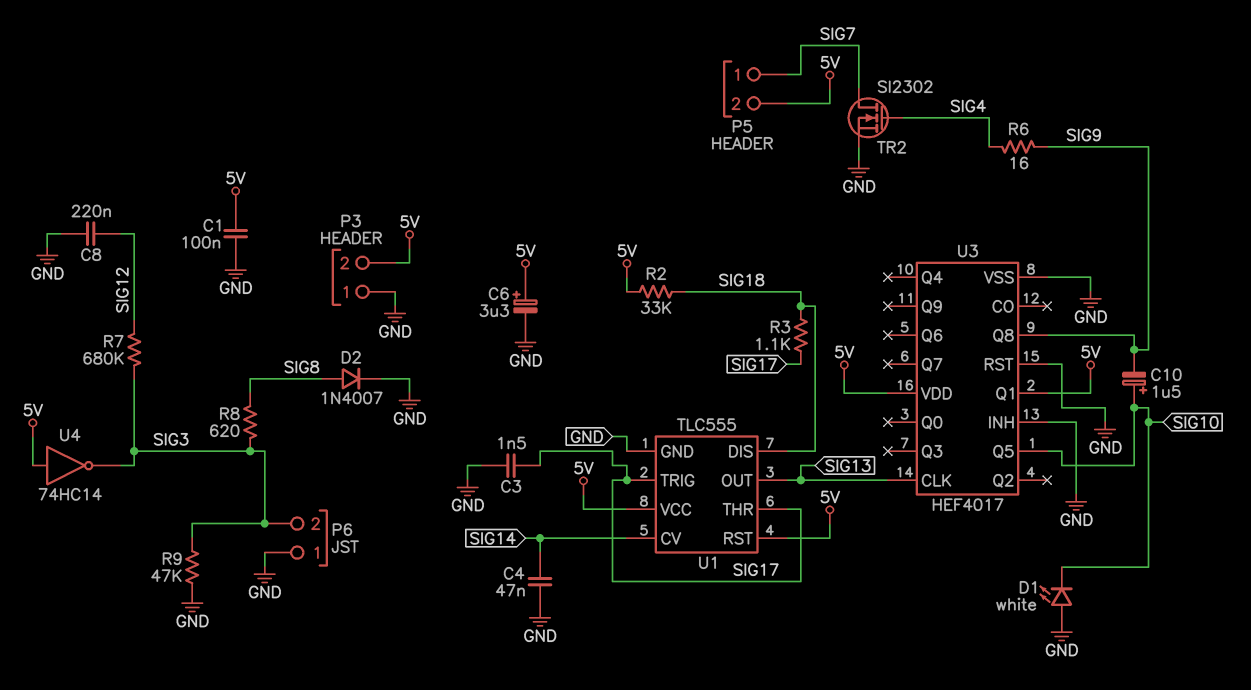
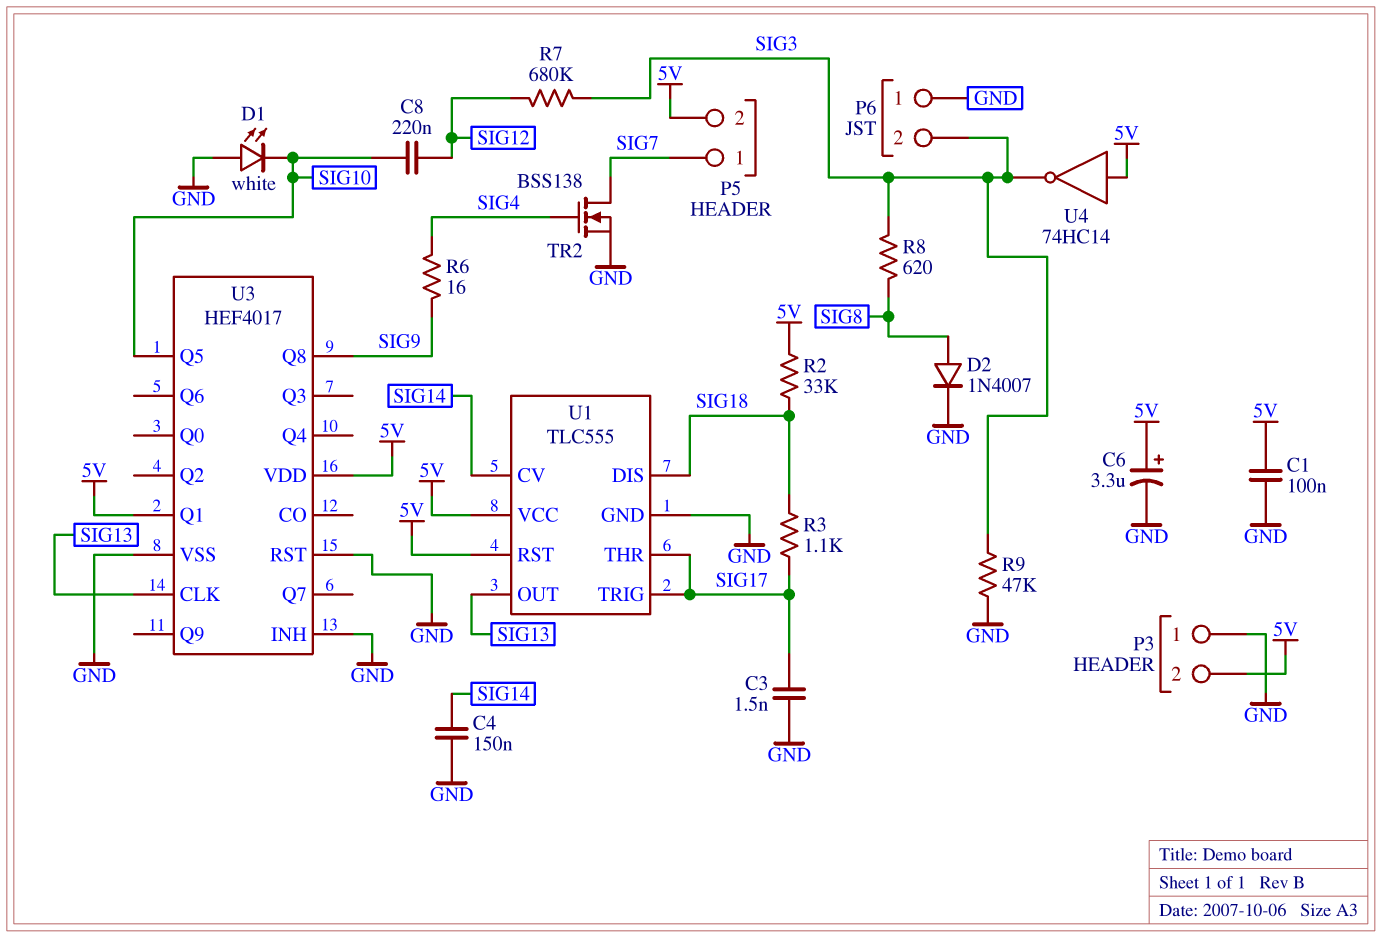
C4: 47nF (GND, SIG14) -> 150nF (GND, SIG14)
C8: 220nF (GND, SIG12) -> 220nF (SIG10, SIG12)
C10: 1.5uF (plus SIG10, minus SIG9) -> none
TR2: NMOS SI2302 (G SIG4, D SIG7, S GND) -> NMOS BSS138 (G SIG4, D SIG7, S GND)

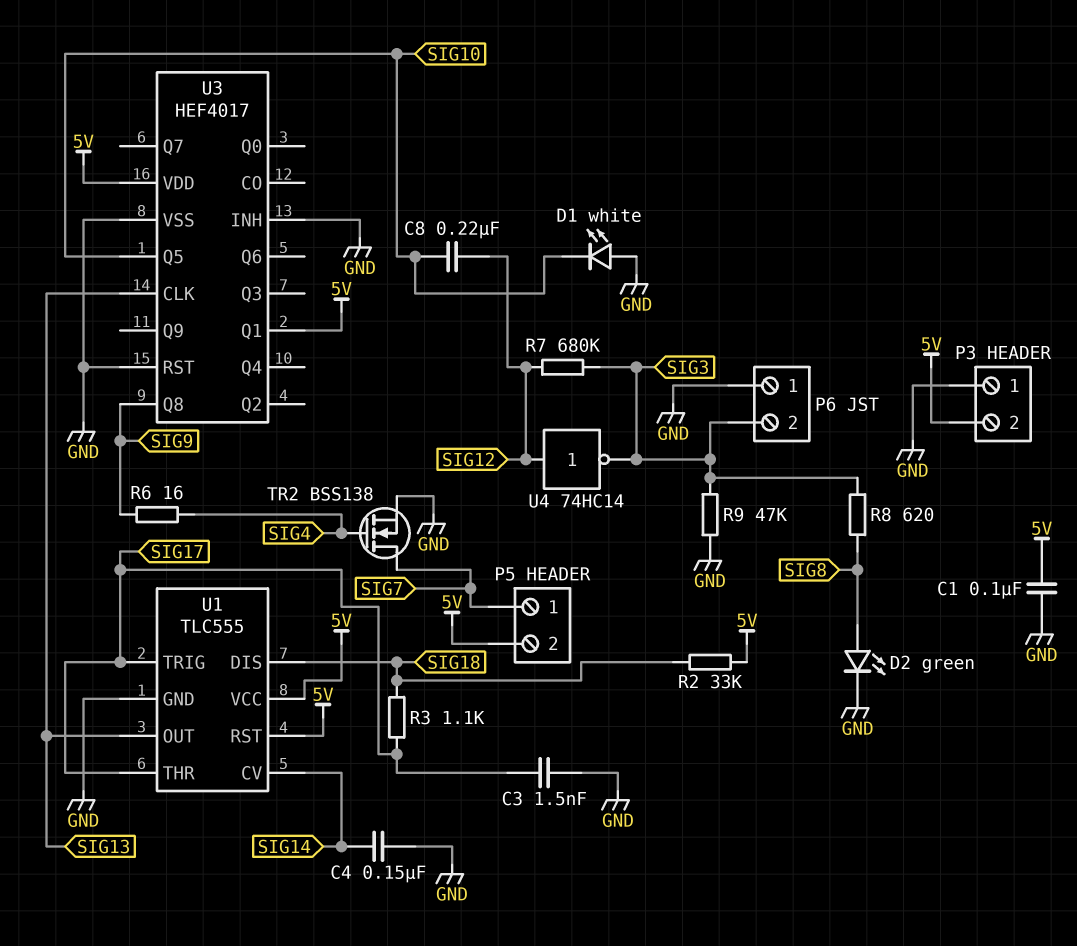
C6: 3.3uF (plus 5V, minus GND) -> none
D2: diode 1N4007 (A SIG8, K GND) -> LED green (A SIG8, K GND)
U4: NOT 74HC14 (in 5V, out SIG3) -> NOT 74HC14 (in SIG12, out SIG3)

